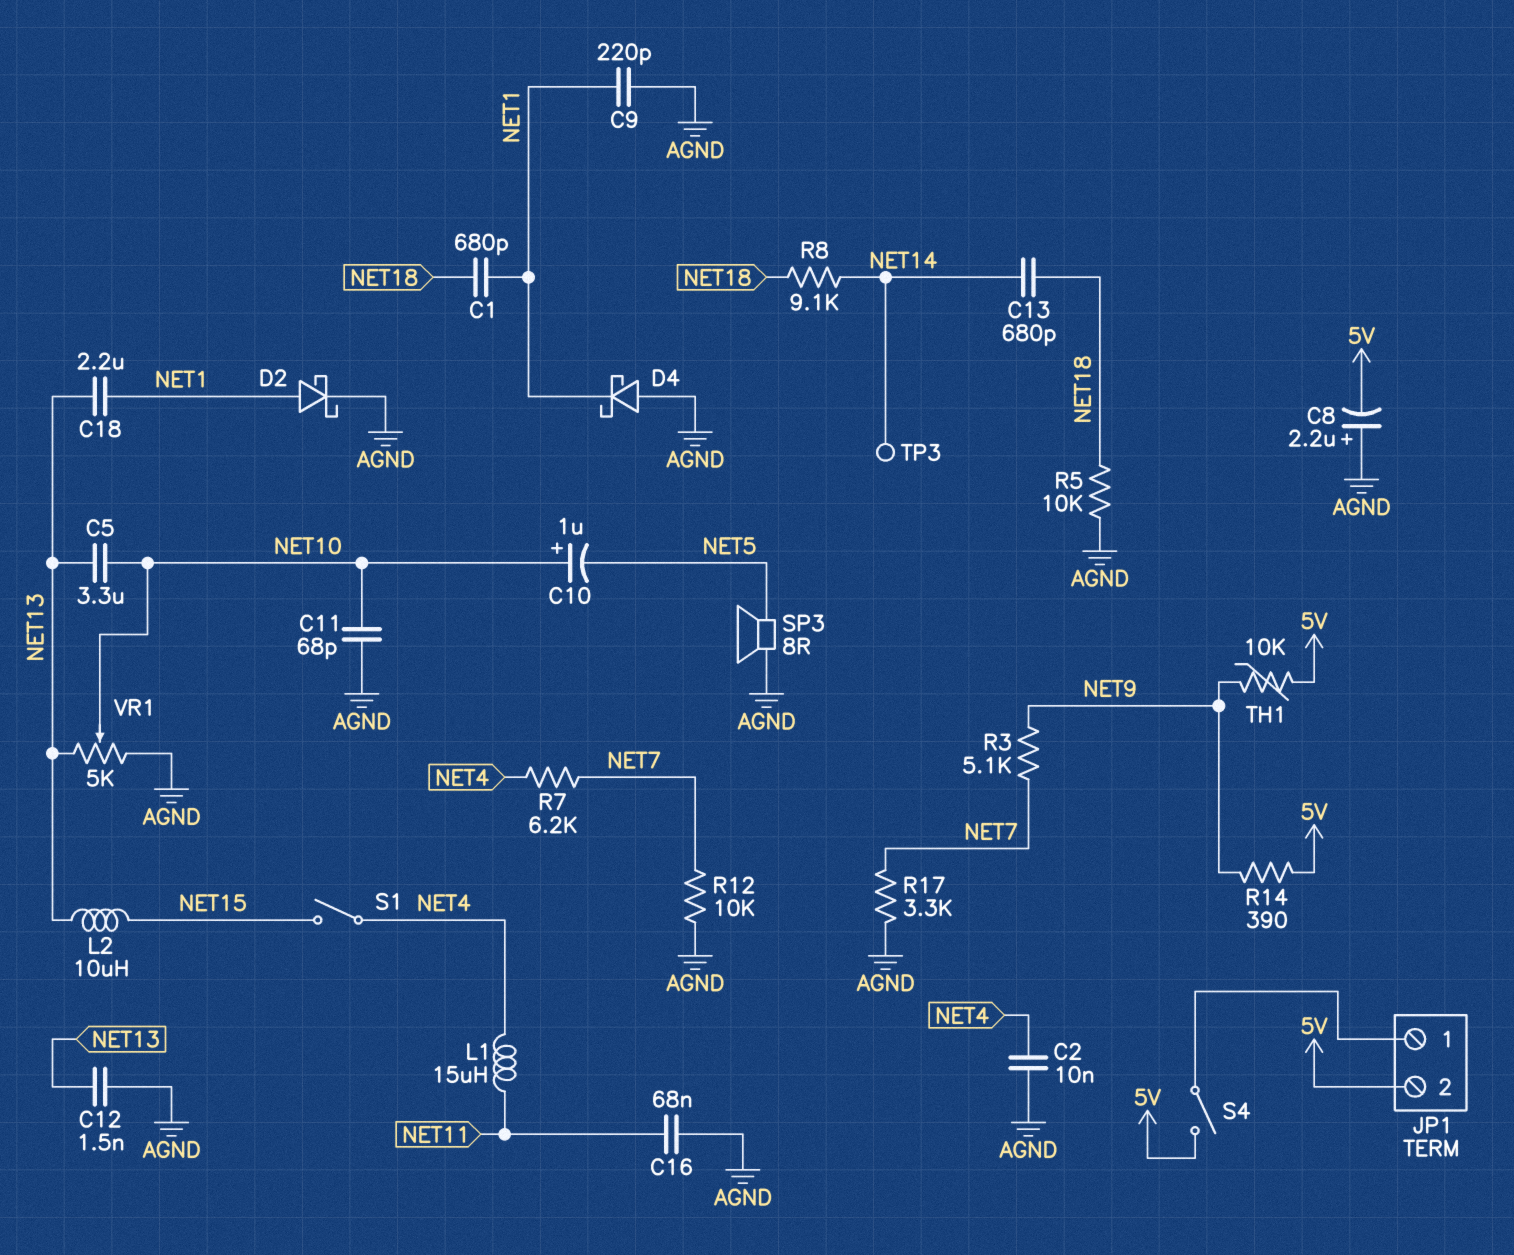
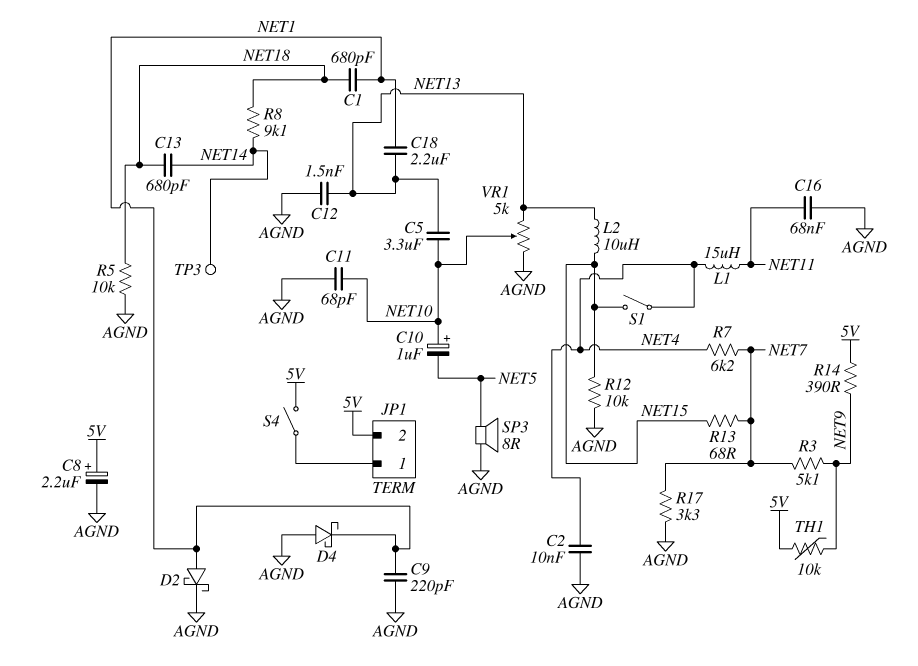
C8: 2.2uF (plus AGND, minus 5V) -> 2.2uF (plus 5V, minus AGND)
R12: 10k (AGND, NET7) -> 10k (AGND, NET15)
R13: none -> 68 (NET7, NET15)

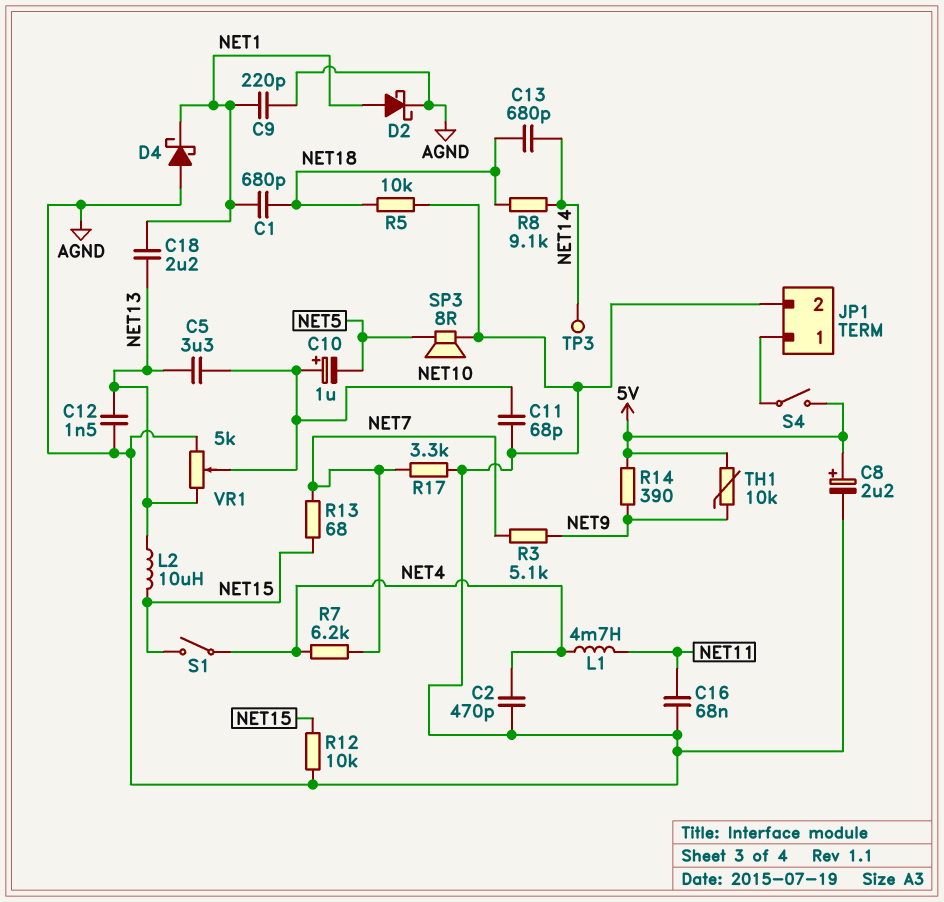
C2: 10nF (AGND, NET4) -> 470pF (AGND, NET4)
JP1 pin 2: 5V -> AGND
L1: 15uH (NET4, NET11) -> 4.7mH (NET4, NET11)

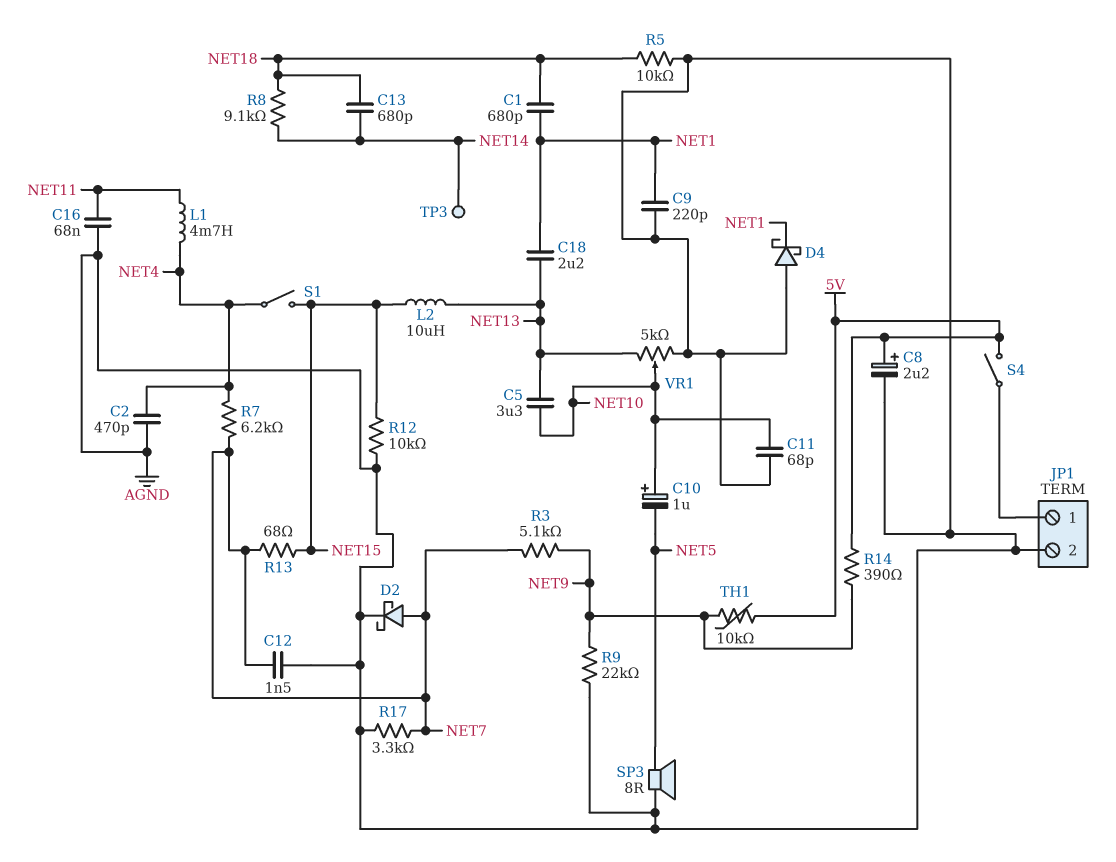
C12: 1.5nF (AGND, NET13) -> 1.5nF (AGND, NET7)
D2: schottky (A NET1, K AGND) -> schottky (A NET7, K AGND)
R9: none -> 22k (AGND, NET9)

